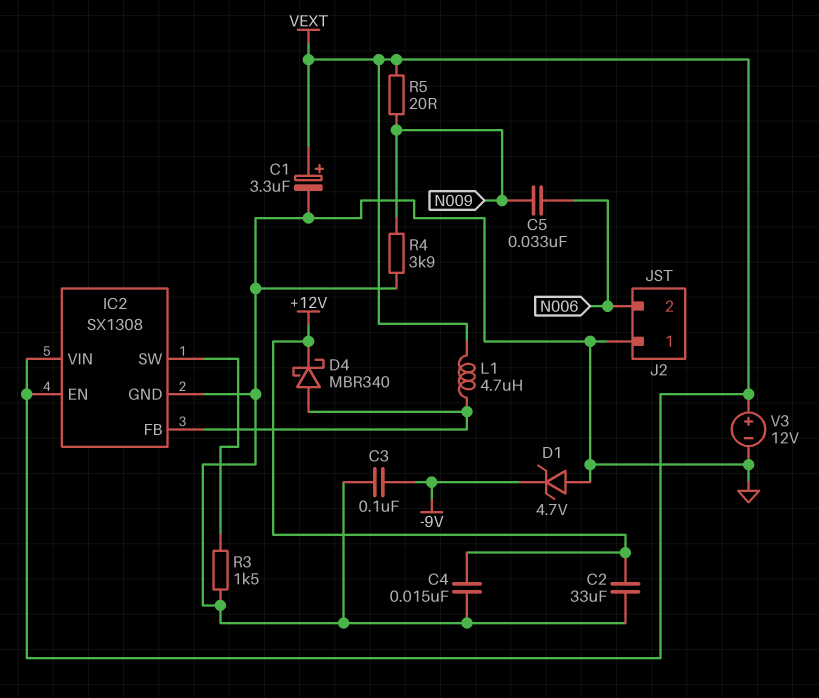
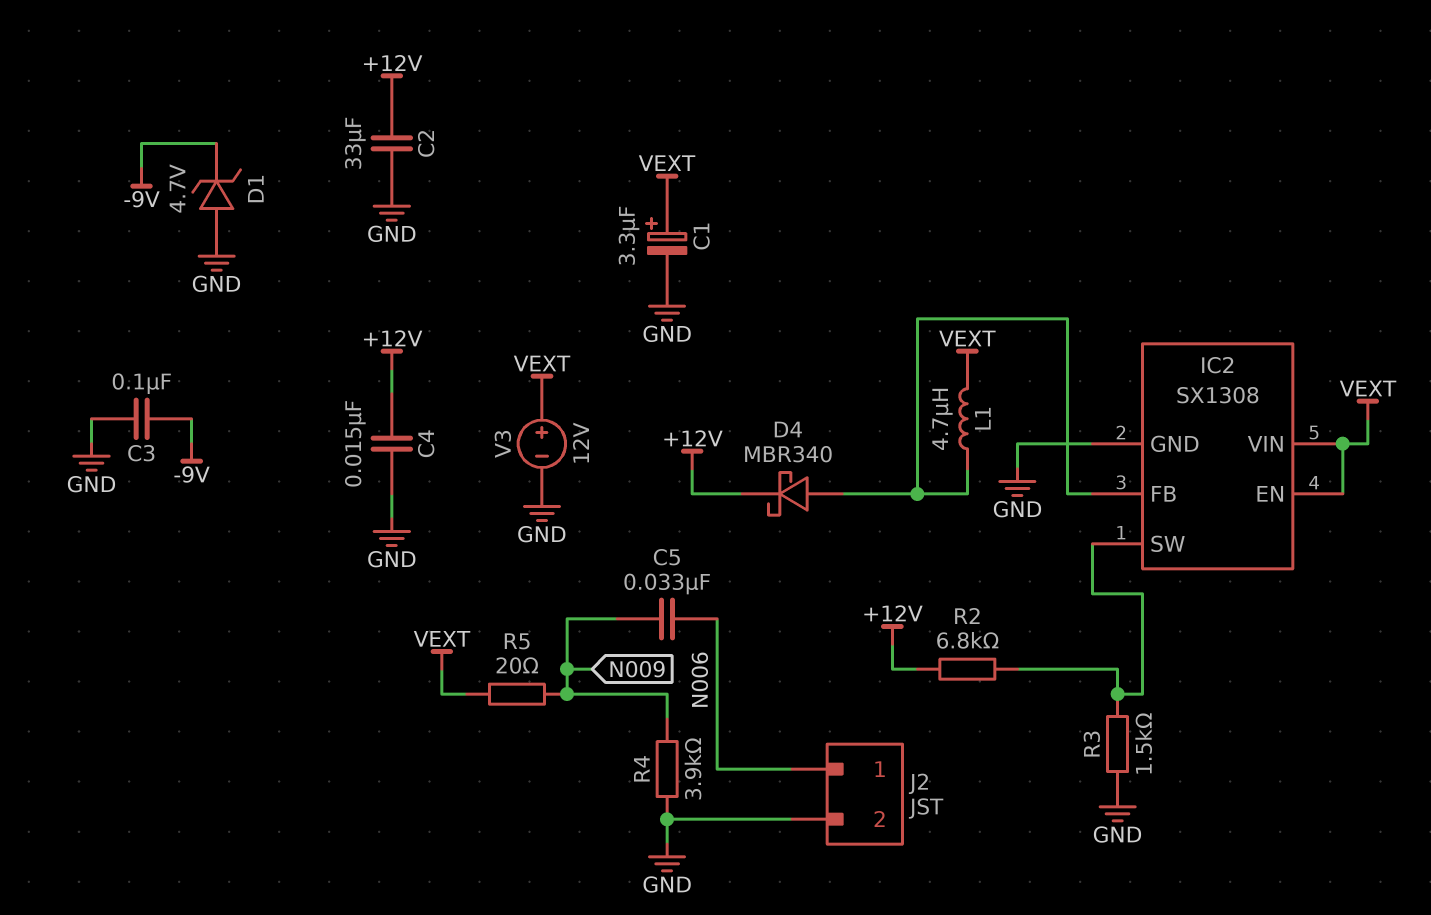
J2 pin 1: GND -> N006
J2 pin 2: N006 -> GND
R2: none -> 6.8k (+12V, IC2/SW)

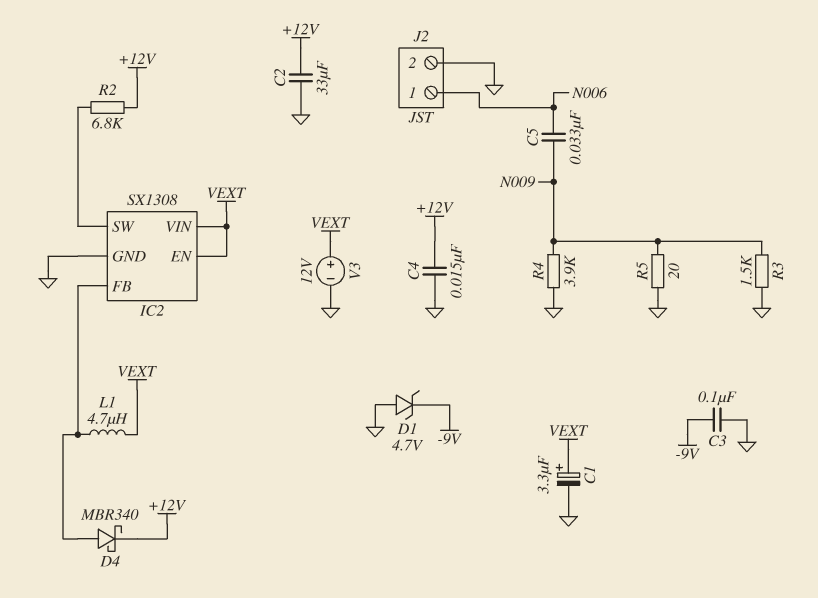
R3: 1.5k (GND, IC2/SW) -> 1.5k (GND, N009)
R5: 20 (N009, VEXT) -> 20 (GND, N009)

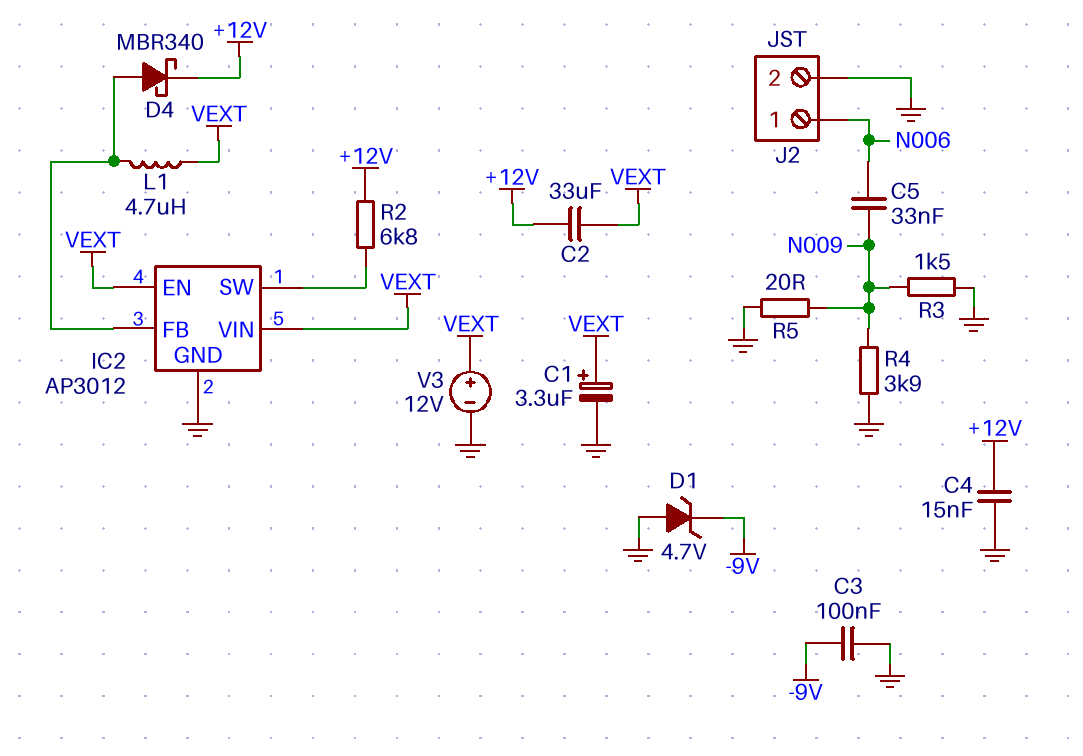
C2: 33uF (+12V, GND) -> 33uF (+12V, VEXT)
IC2: SX1308 -> AP3012

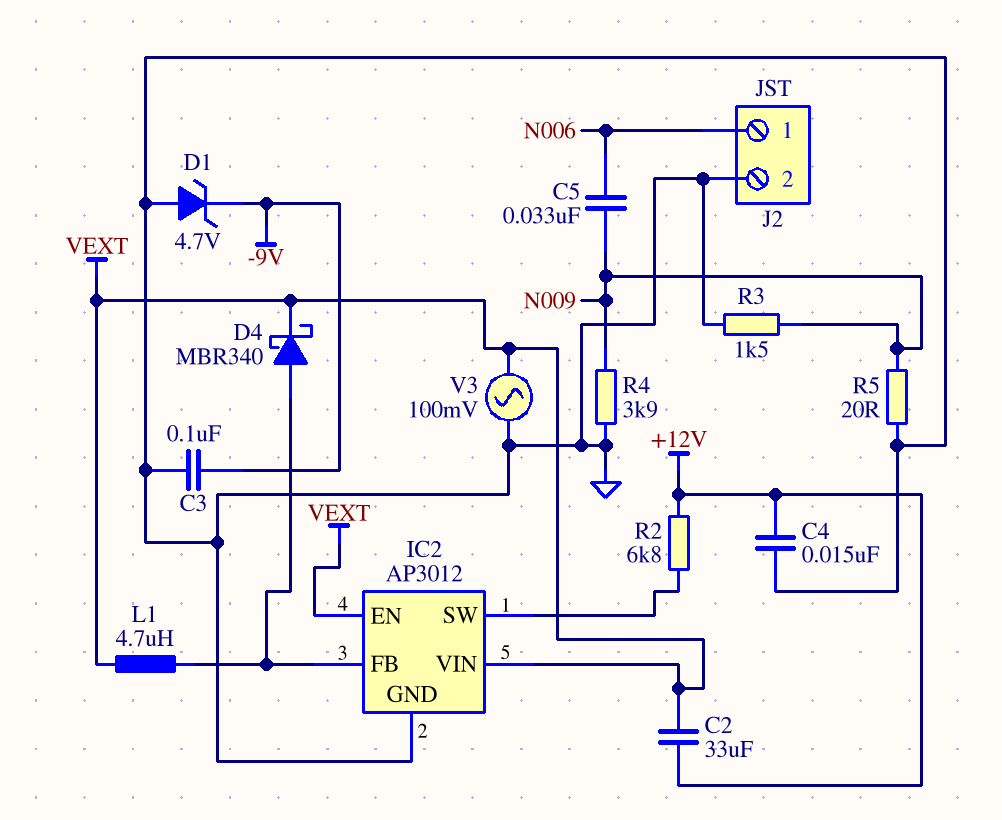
C1: 3.3uF (plus VEXT, minus GND) -> none
D4: schottky MBR340 (A IC2/FB, K +12V) -> schottky MBR340 (A IC2/FB, K VEXT)
V3: 12V (plus VEXT, minus GND) -> AC 100mV (GND, VEXT)

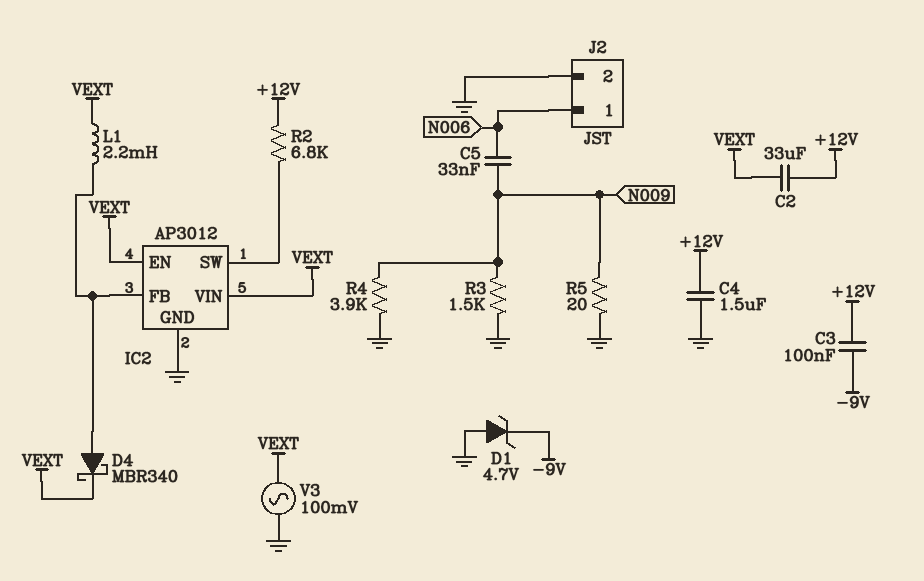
C3: 100nF (-9V, GND) -> 100nF (+12V, -9V)
C4: 15nF (+12V, GND) -> 1.5uF (+12V, GND)
L1: 4.7uH (IC2/FB, VEXT) -> 2.2mH (IC2/FB, VEXT)

